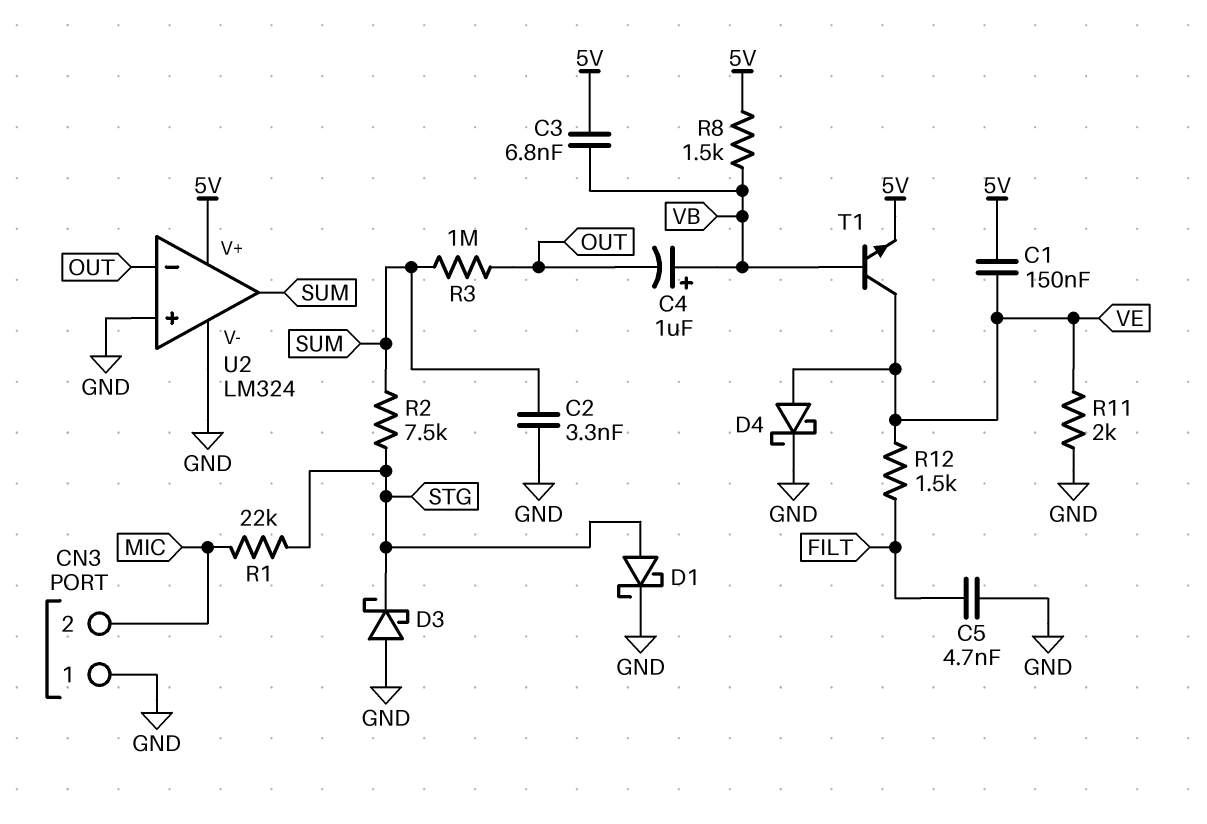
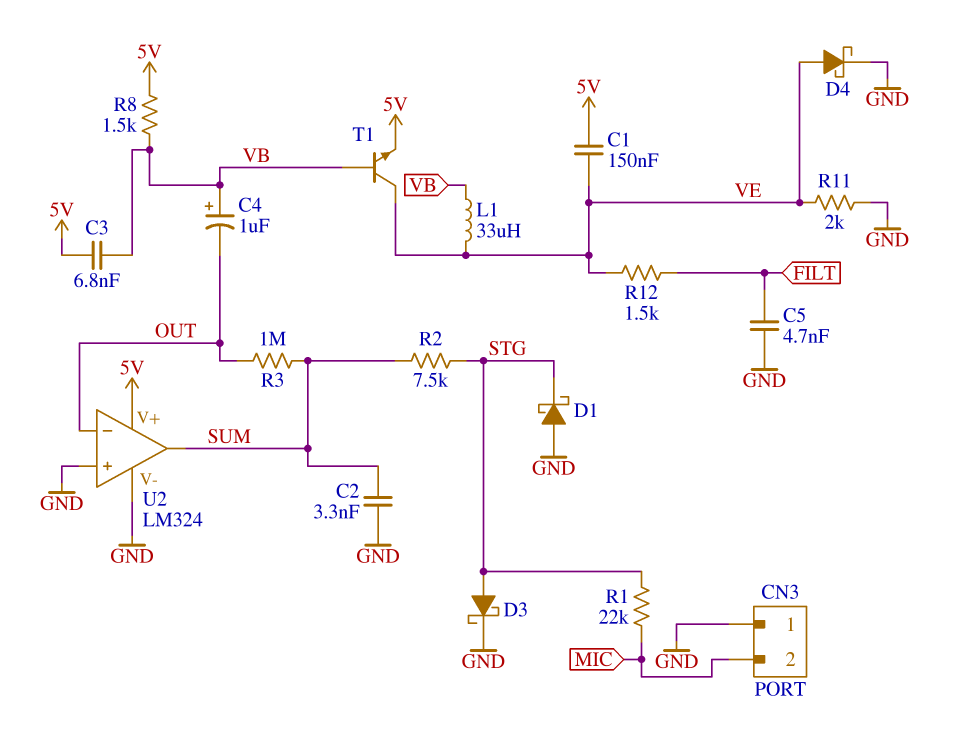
D1: schottky (A STG, K GND) -> schottky (A GND, K STG)
D3: schottky (A GND, K STG) -> schottky (A STG, K GND)
L1: none -> 33uH (VB, VE)

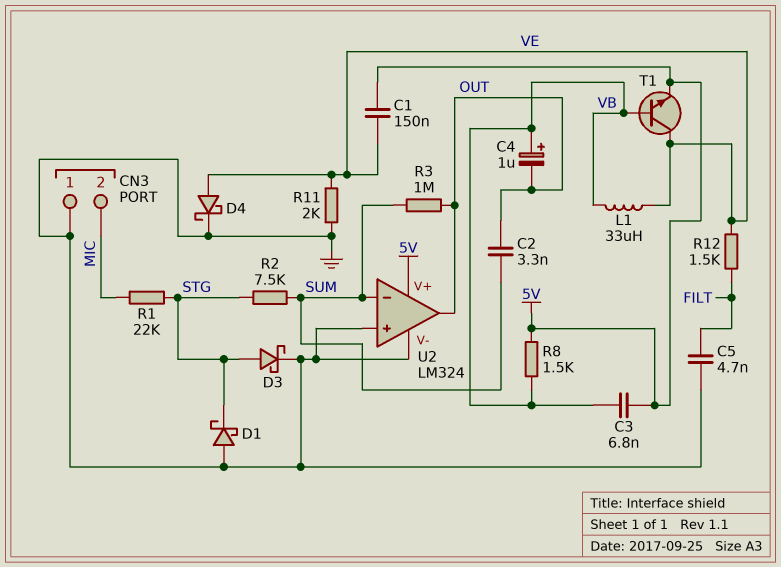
C2: 3.3nF (GND, SUM) -> 3.3nF (OUT, SUM)
U2 pin in-: OUT -> SUM
U2 pin out: SUM -> OUT

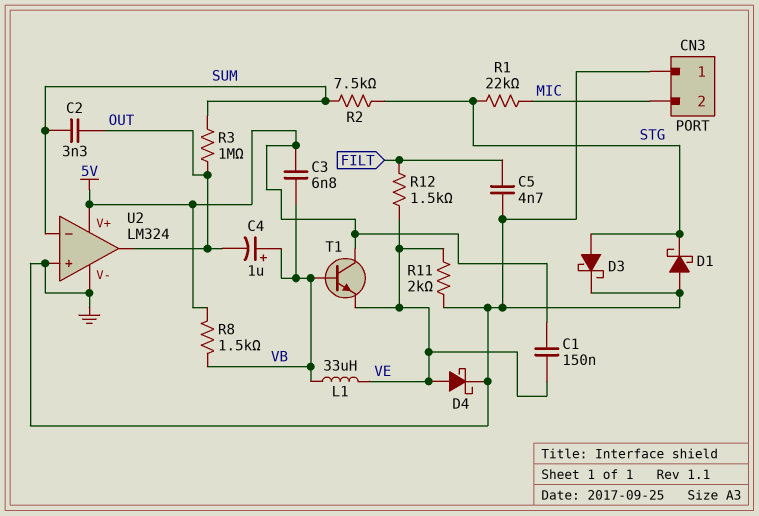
T1: NPN (B VB, C VE, E 5V) -> NPN (B VB, C 5V, E VE)

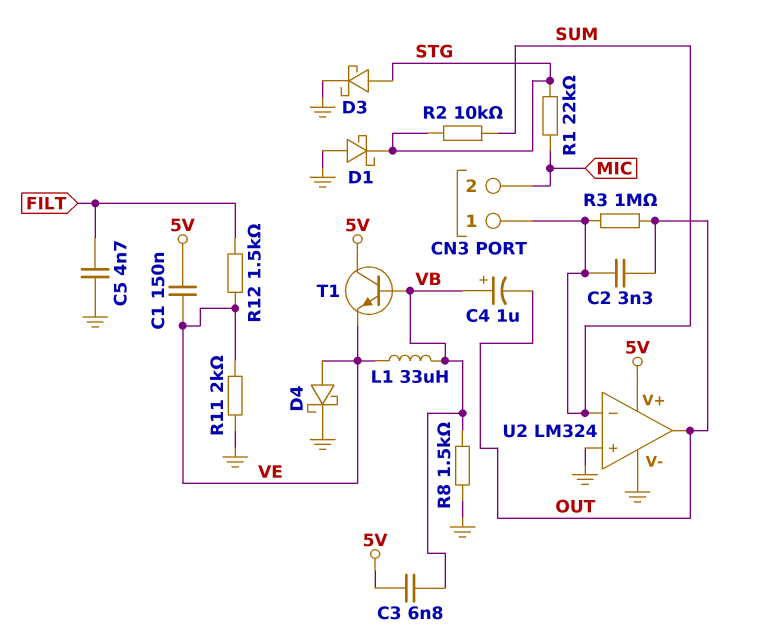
CN3 pin 1: GND -> SUM
R2: 7.5k (STG, SUM) -> 10k (STG, SUM)
R8: 1.5k (5V, VB) -> 1.5k (GND, VB)

